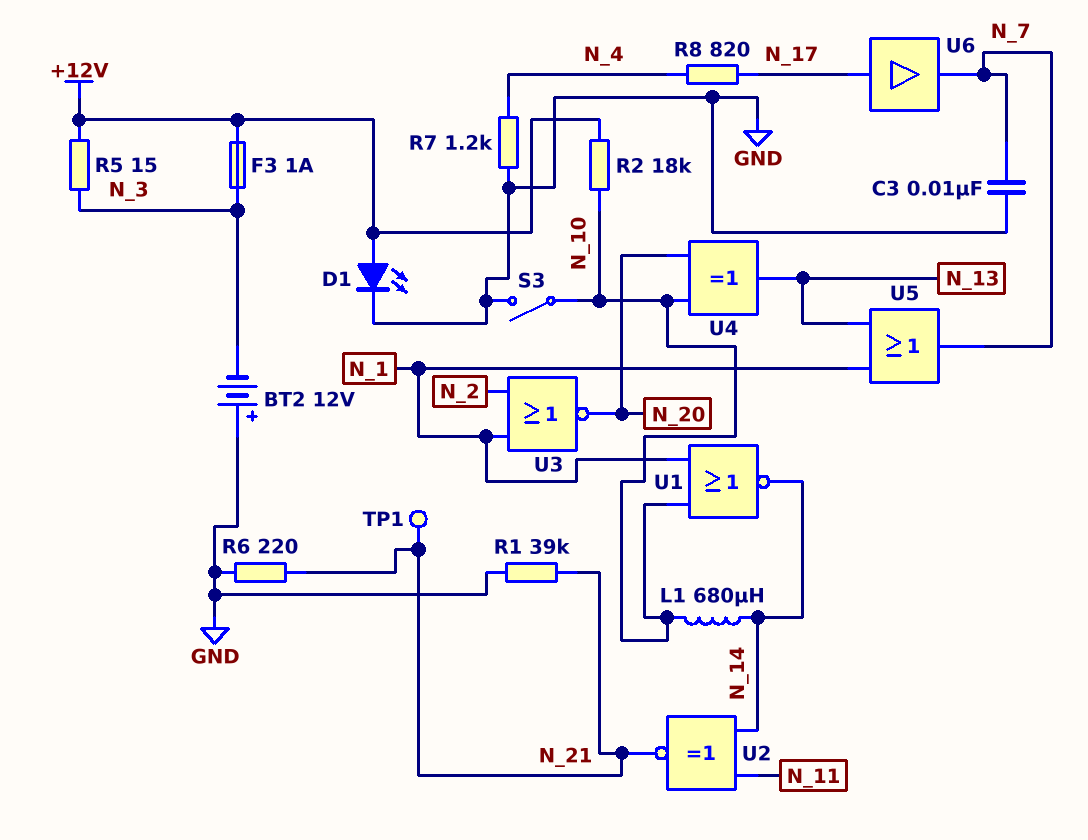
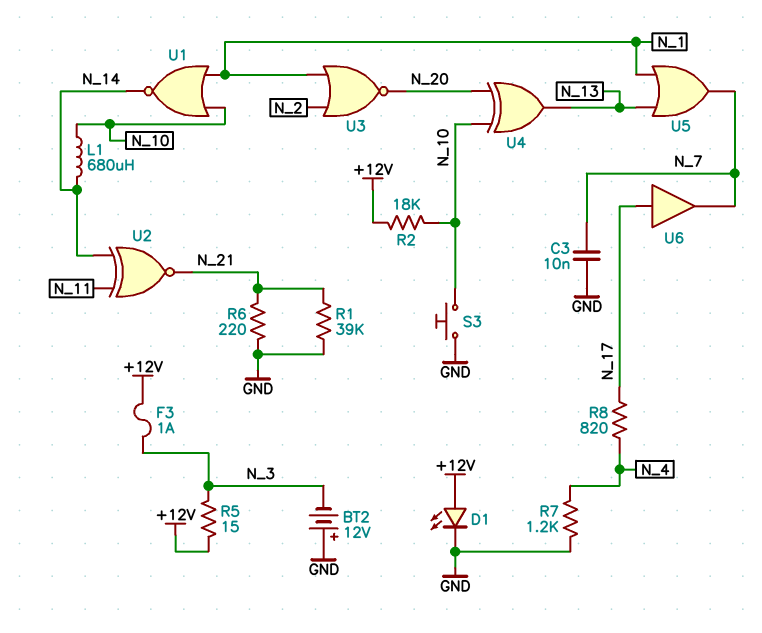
S3: switch (GND, N_10) -> button (GND, N_10)
TP1: test point (N_21) -> none

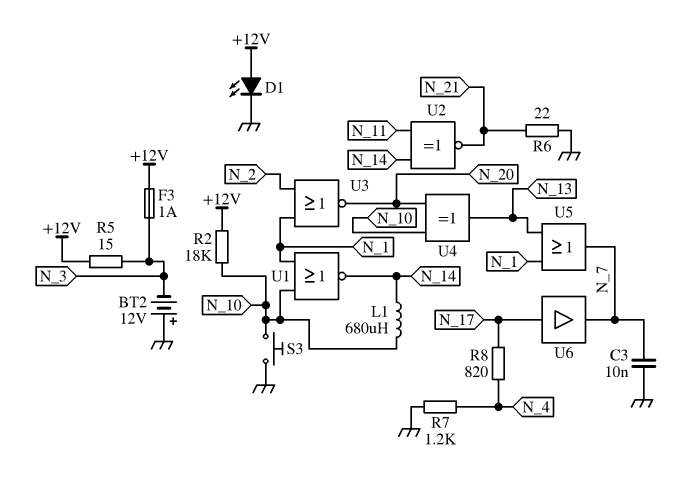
R1: 39k (GND, N_21) -> none
R6: 220 (GND, N_21) -> 22 (GND, N_21)

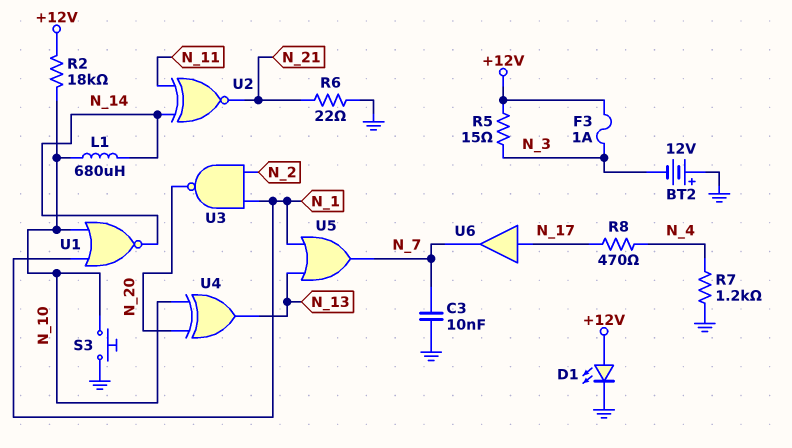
R8: 820 (N_4, N_17) -> 470 (N_4, N_17)
U3: NOR (in N_1, in N_2, out N_20) -> NAND (in N_1, in N_2, out N_20)

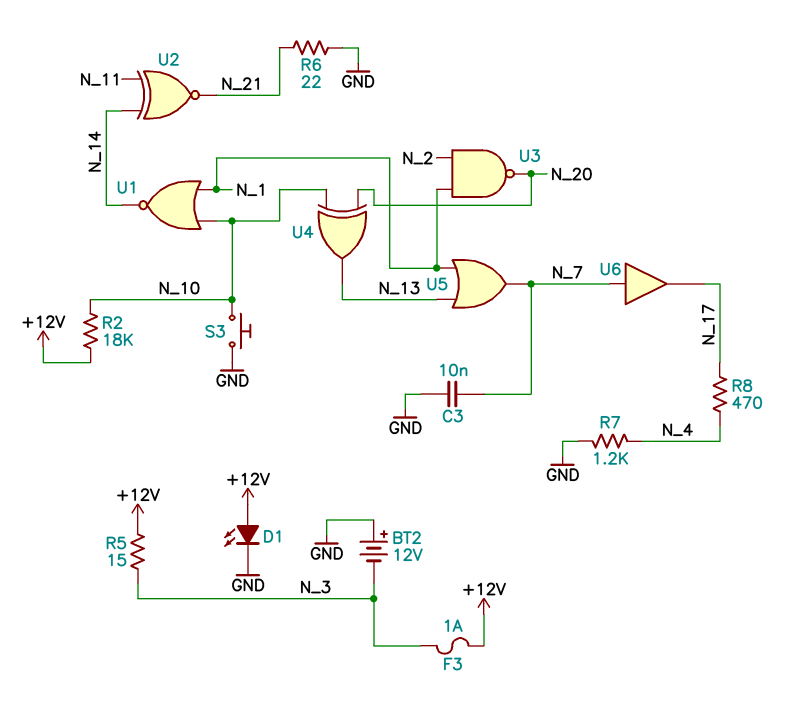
L1: 680uH (N_10, N_14) -> none
U6: buffer (in N_17, out N_7) -> buffer (in N_7, out N_17)

